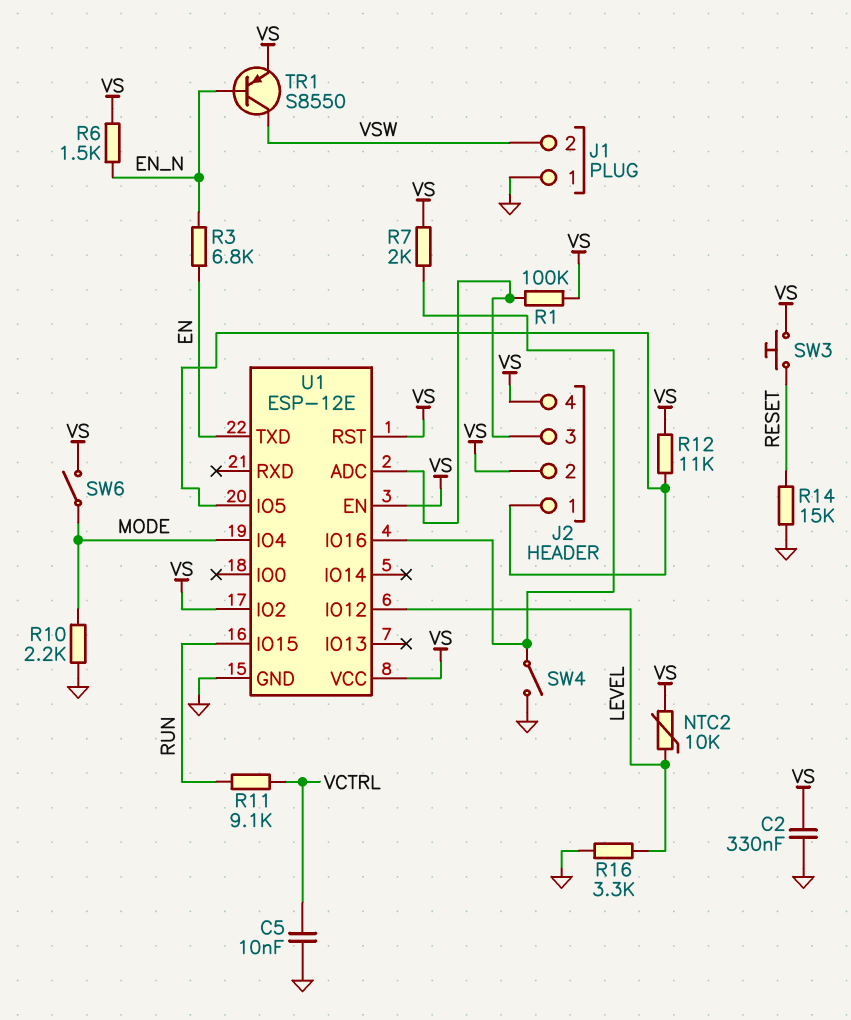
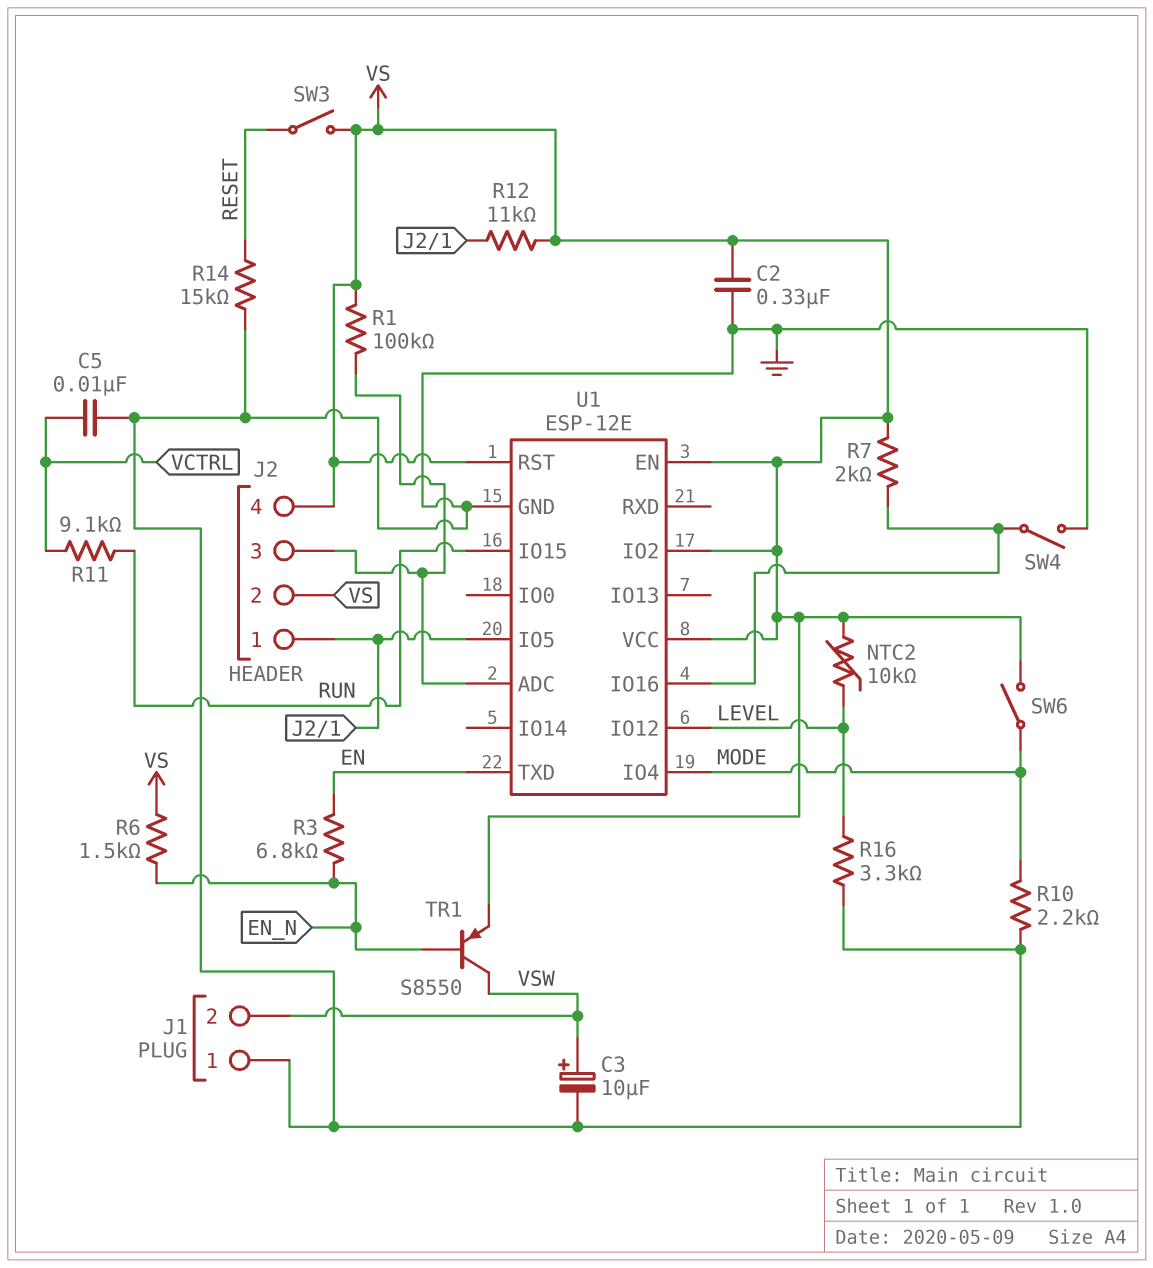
C3: none -> 10uF (plus VSW, minus GND)
SW3: button (RESET, VS) -> switch (RESET, VS)

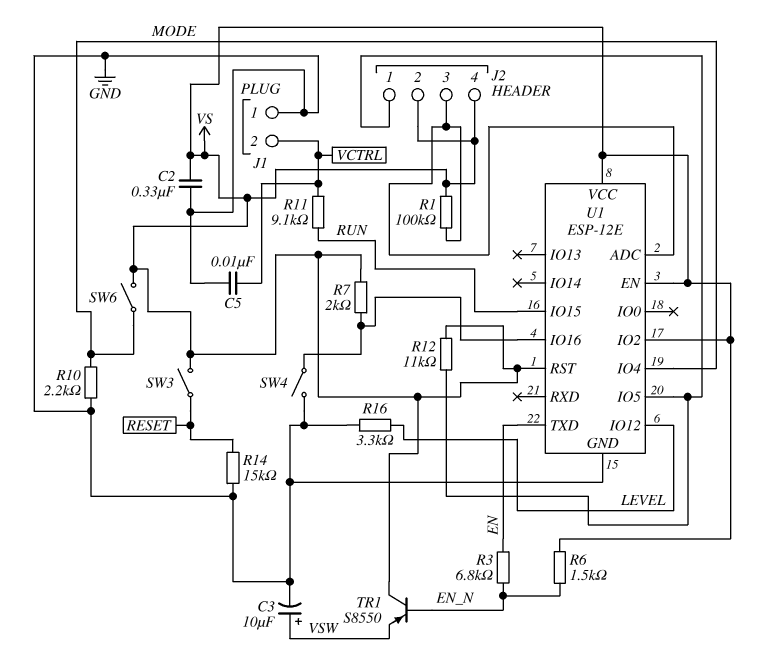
J1 pin 2: VSW -> VCTRL
NTC2: 10k (LEVEL, VS) -> none
TR1: PNP S8550 (B EN_N, C VSW, E VS) -> PNP S8550 (B EN_N, C VS, E VSW)

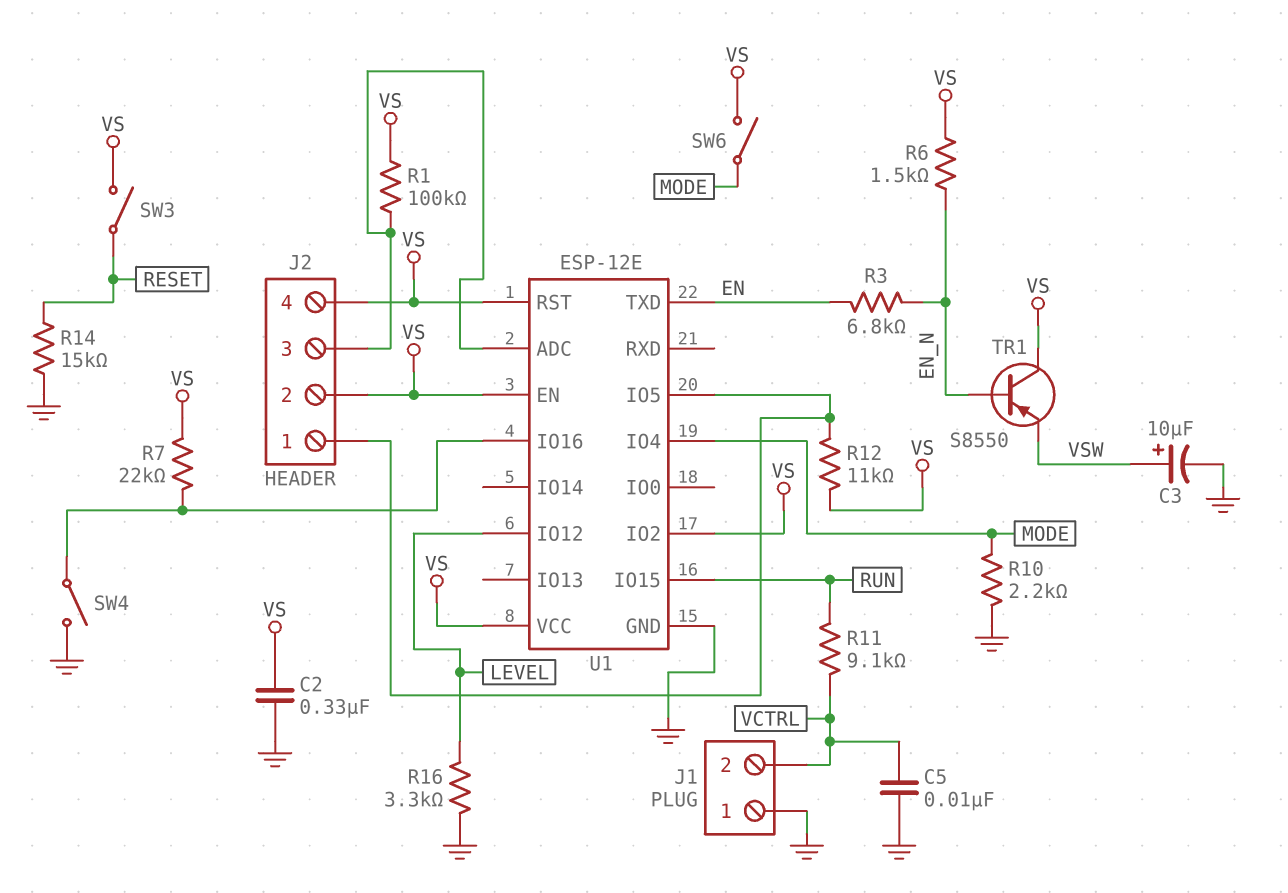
R7: 2k (U1/IO16, VS) -> 22k (U1/IO16, VS)

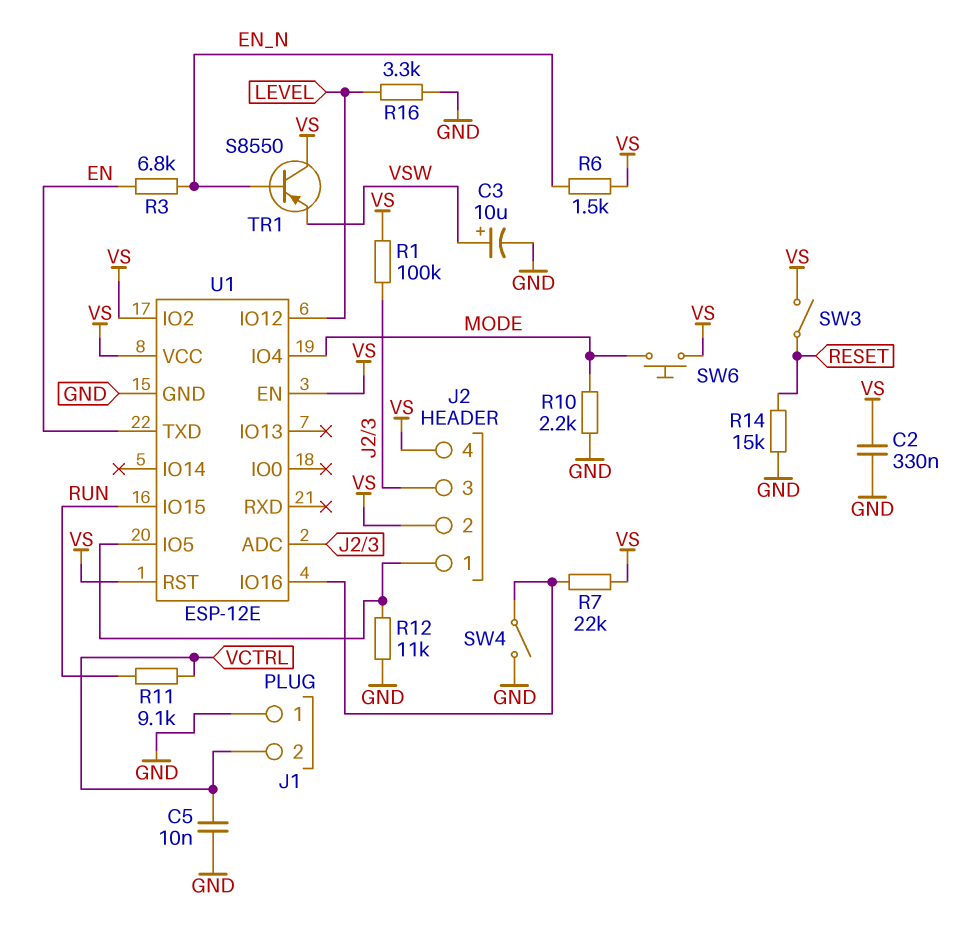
R12: 11k (J2/1, VS) -> 11k (GND, J2/1)
SW6: switch (MODE, VS) -> button (MODE, VS)

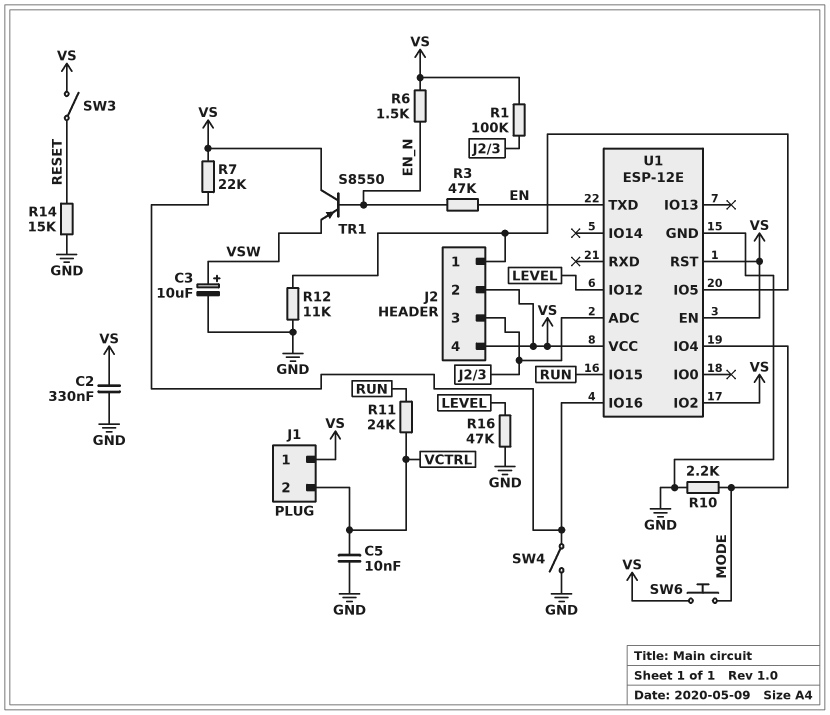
J1 pin 1: GND -> VS
R3: 6.8k (EN, EN_N) -> 47k (EN, EN_N)
R11: 9.1k (RUN, VCTRL) -> 24k (RUN, VCTRL)
R16: 3.3k (GND, LEVEL) -> 47k (GND, LEVEL)

